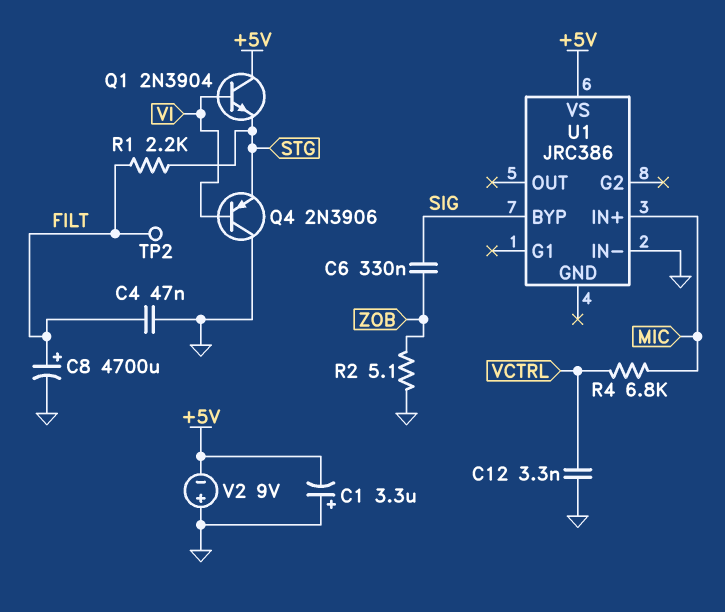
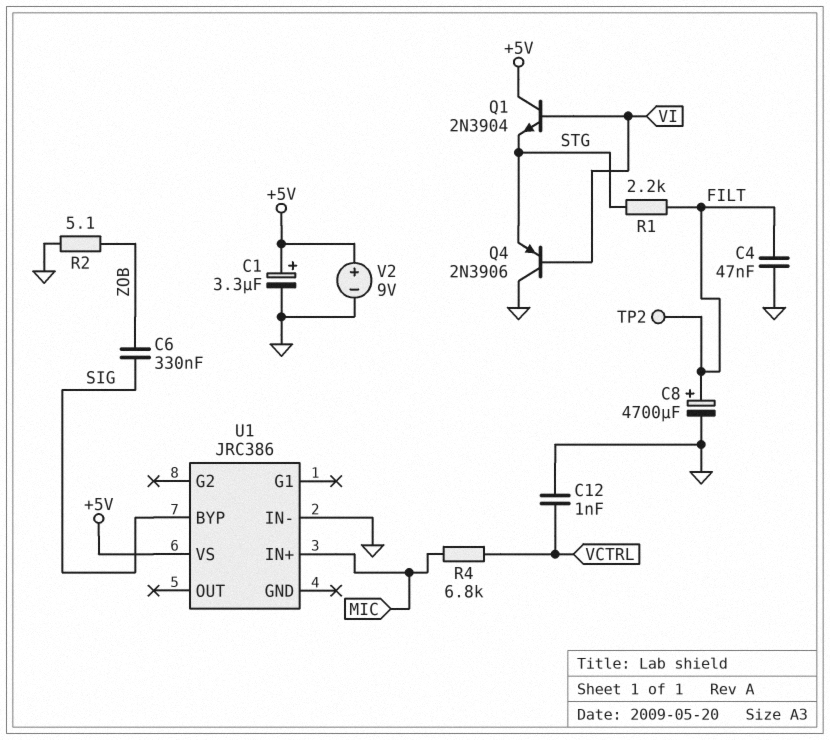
C1: 3.3uF (plus GND, minus +5V) -> 3.3uF (plus +5V, minus GND)
C12: 3.3nF (GND, VCTRL) -> 1nF (GND, VCTRL)
V2: 9V (plus GND, minus +5V) -> 9V (plus +5V, minus GND)

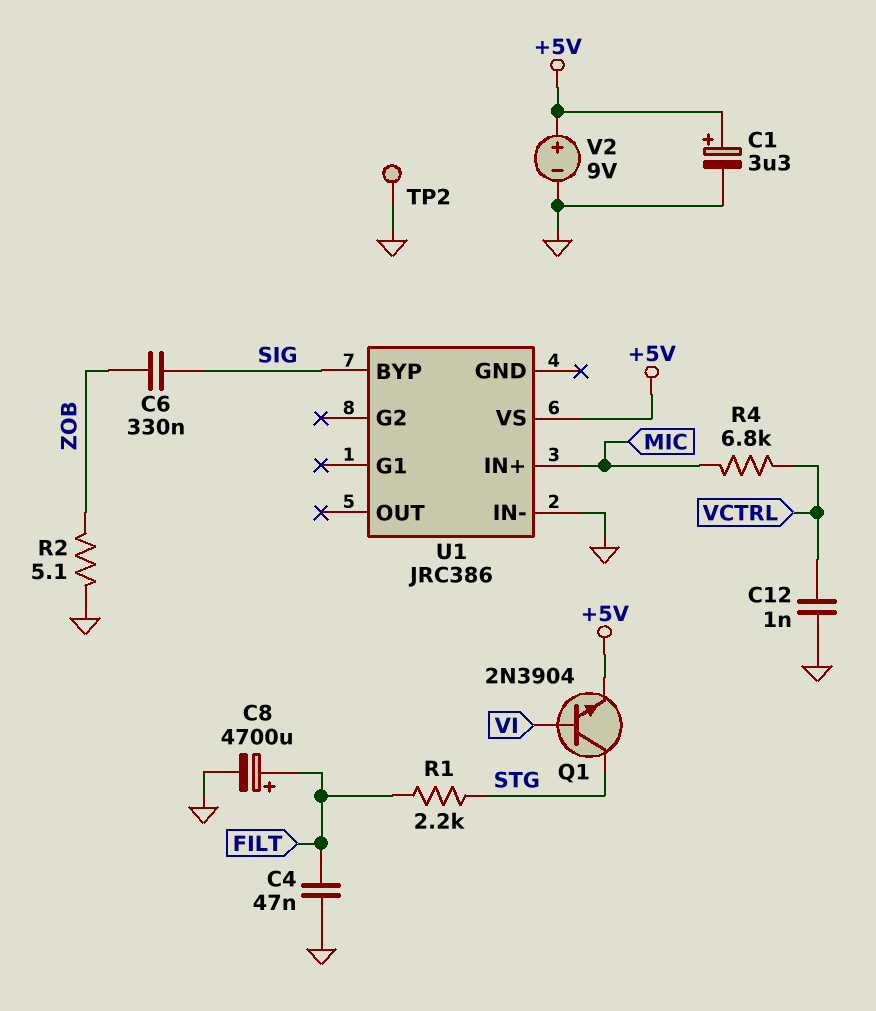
Q1: NPN 2N3904 (B VI, C +5V, E STG) -> NPN 2N3904 (B VI, C STG, E +5V)
Q4: PNP 2N3906 (B VI, C GND, E STG) -> none
TP2: test point (FILT) -> test point (GND)

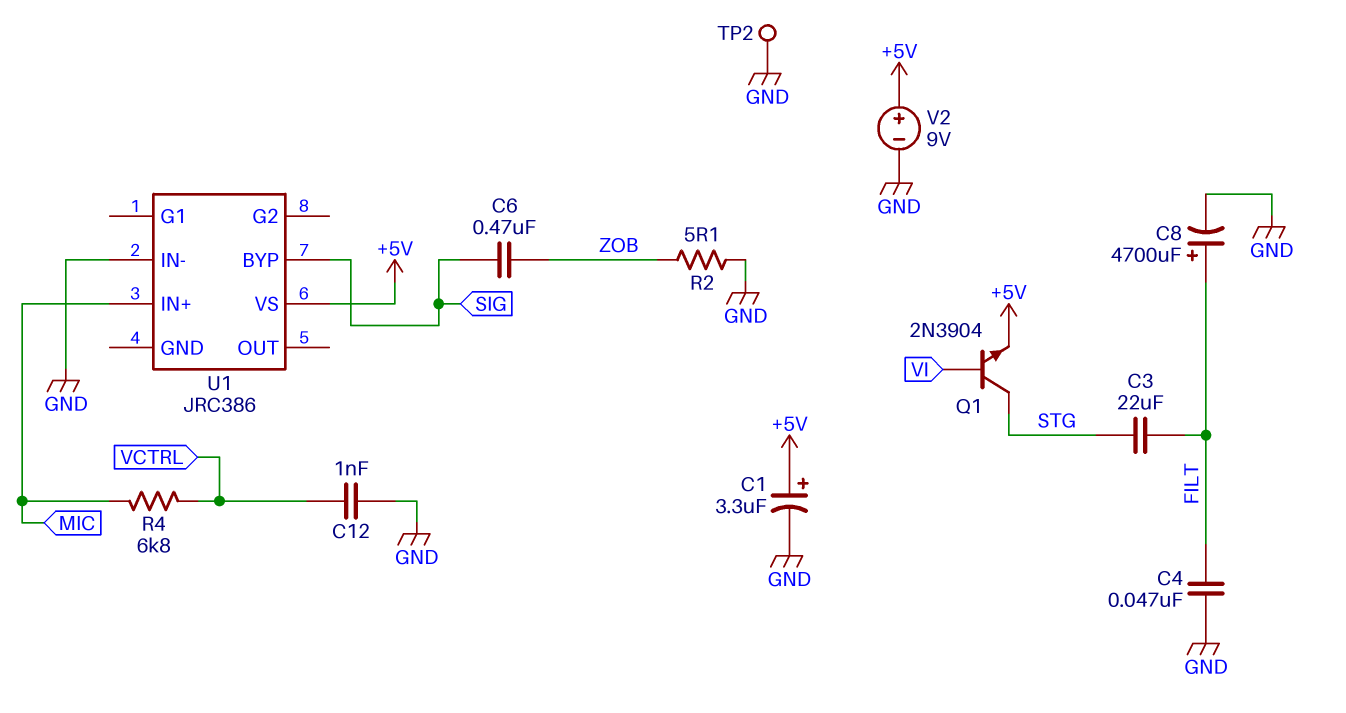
C3: none -> 22uF (FILT, STG)
C6: 330nF (SIG, ZOB) -> 470nF (SIG, ZOB)
R1: 2.2k (FILT, STG) -> none

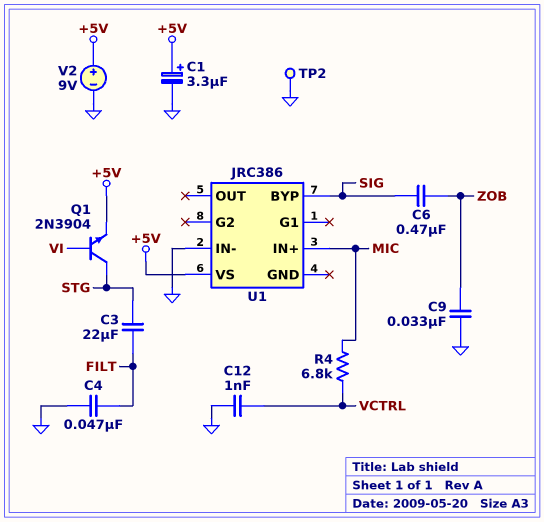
C8: 4700uF (plus FILT, minus GND) -> none
C9: none -> 33nF (GND, ZOB)
R2: 5.1 (GND, ZOB) -> none

